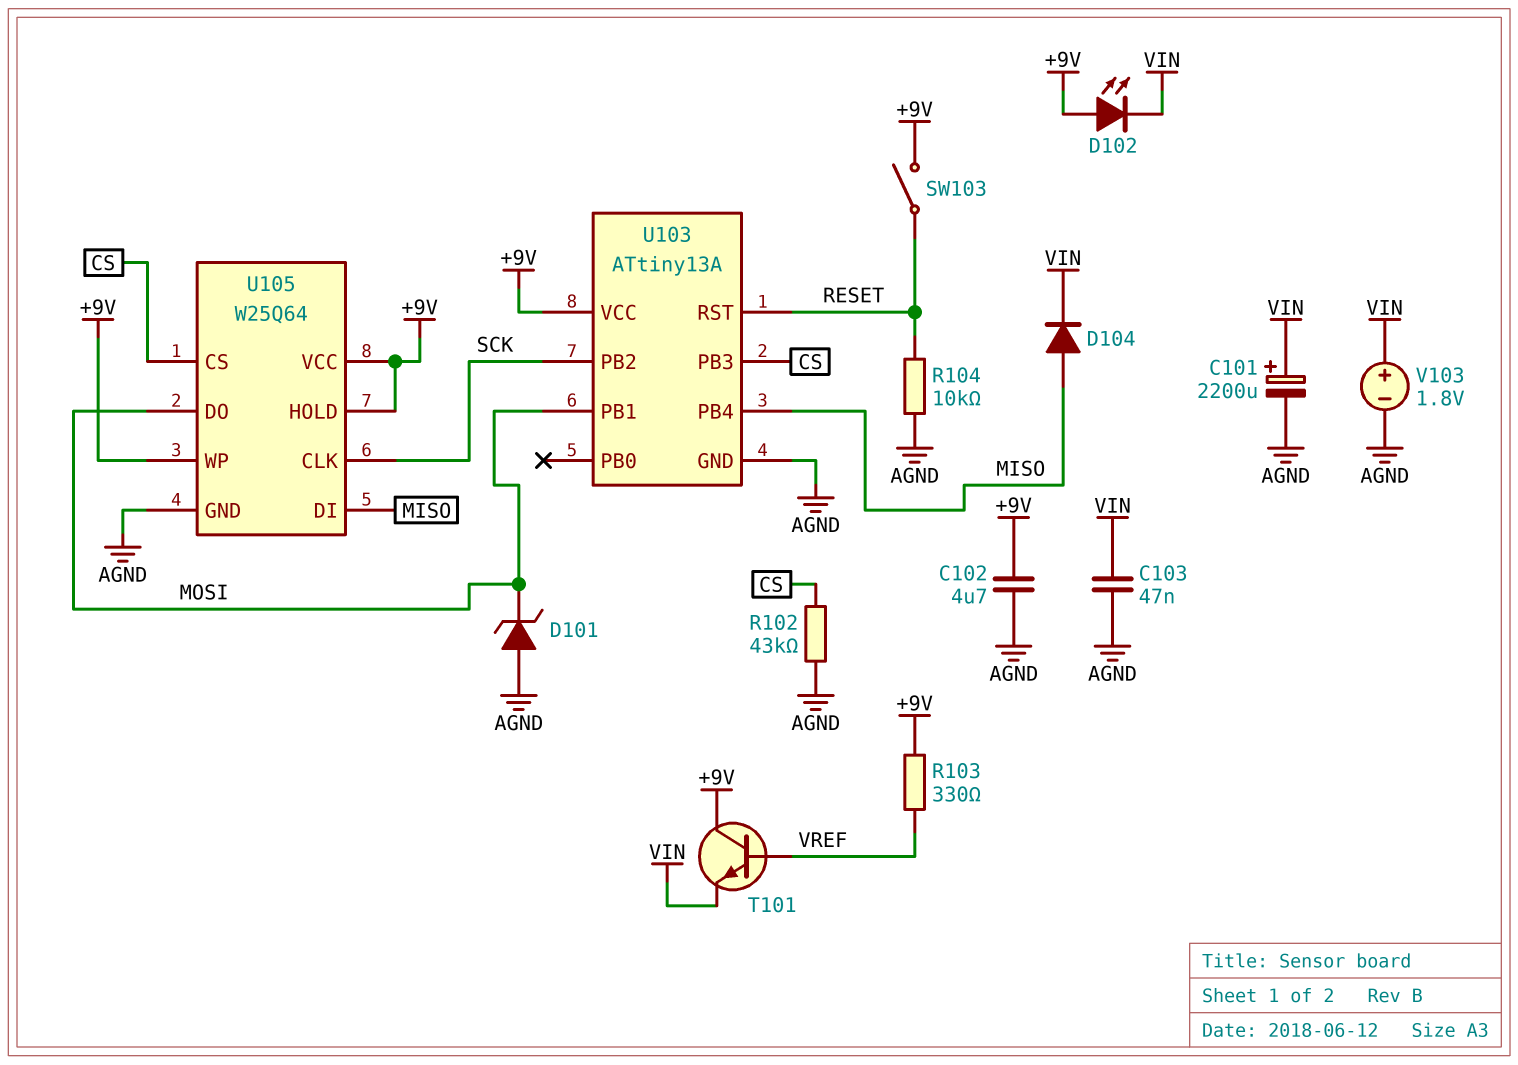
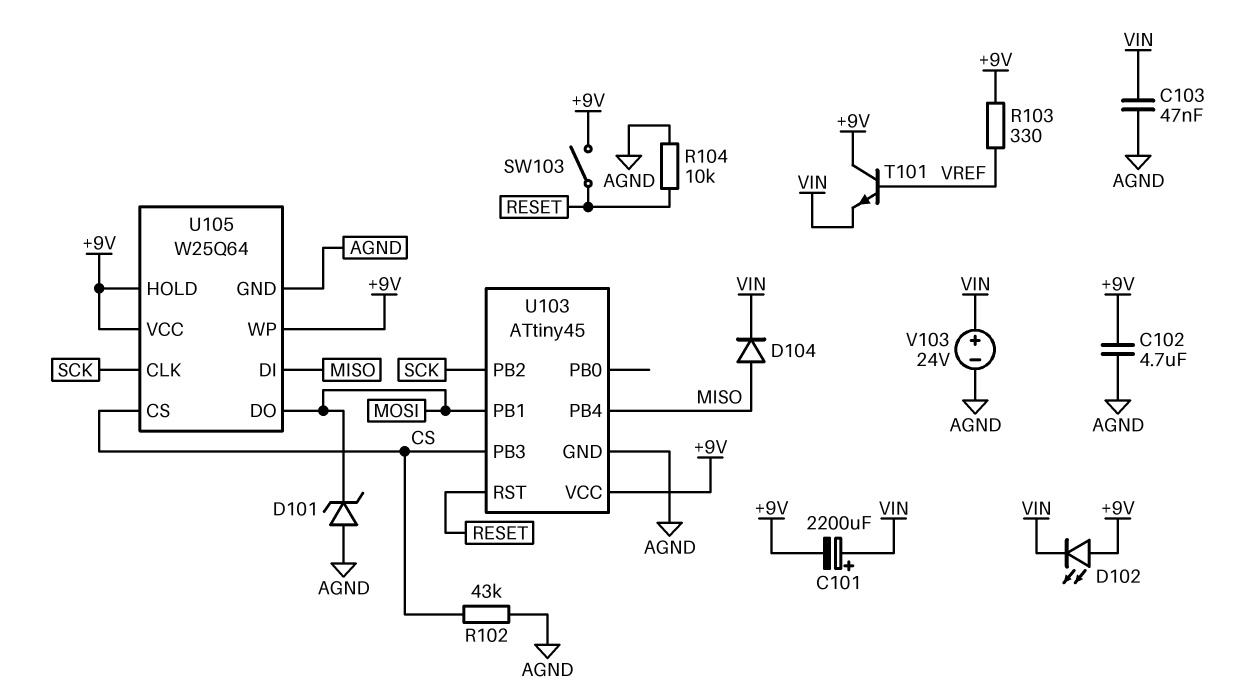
C101: 2200uF (plus VIN, minus AGND) -> 2200uF (plus VIN, minus +9V)
U103: ATtiny13A -> ATtiny45
V103: 1.8V (plus VIN, minus AGND) -> 24V (plus VIN, minus AGND)

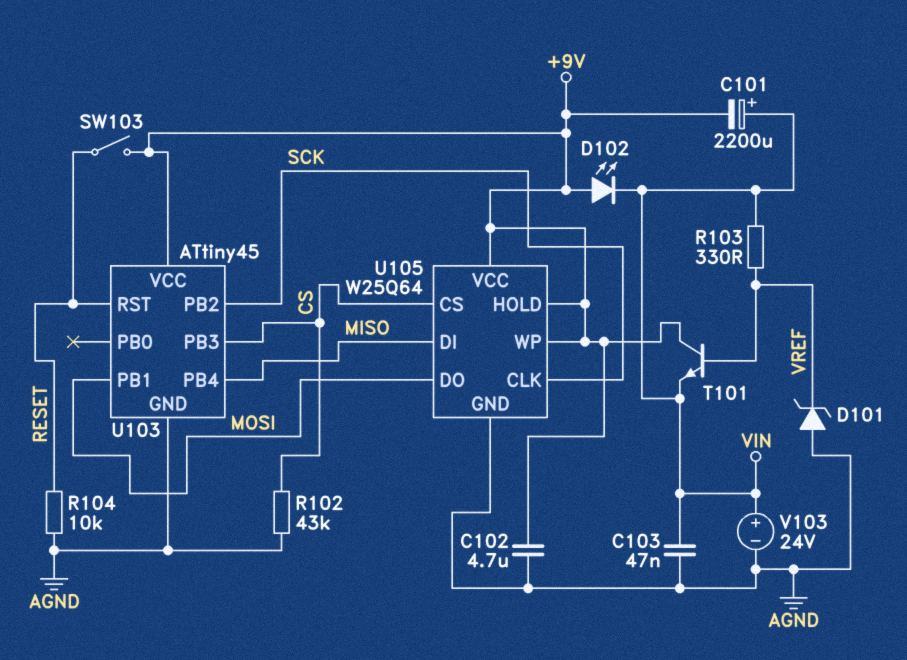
D101: zener (A AGND, K MOSI) -> zener (A AGND, K VREF)
D104: diode (A MISO, K VIN) -> none
R103: 330 (+9V, VREF) -> 330 (VIN, VREF)

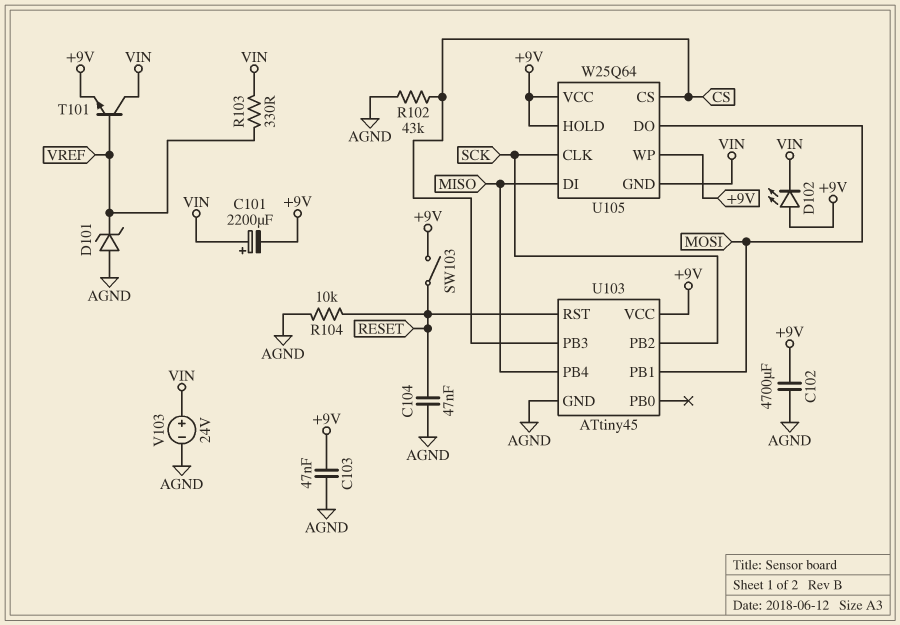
C102: 4.7uF (+9V, AGND) -> 4700uF (+9V, AGND)
C103: 47nF (AGND, VIN) -> 47nF (+9V, AGND)
C104: none -> 47nF (AGND, RESET)
T101: NPN (B VREF, C +9V, E VIN) -> NPN (B VREF, C VIN, E +9V)
U105 pin GND: AGND -> VIN

